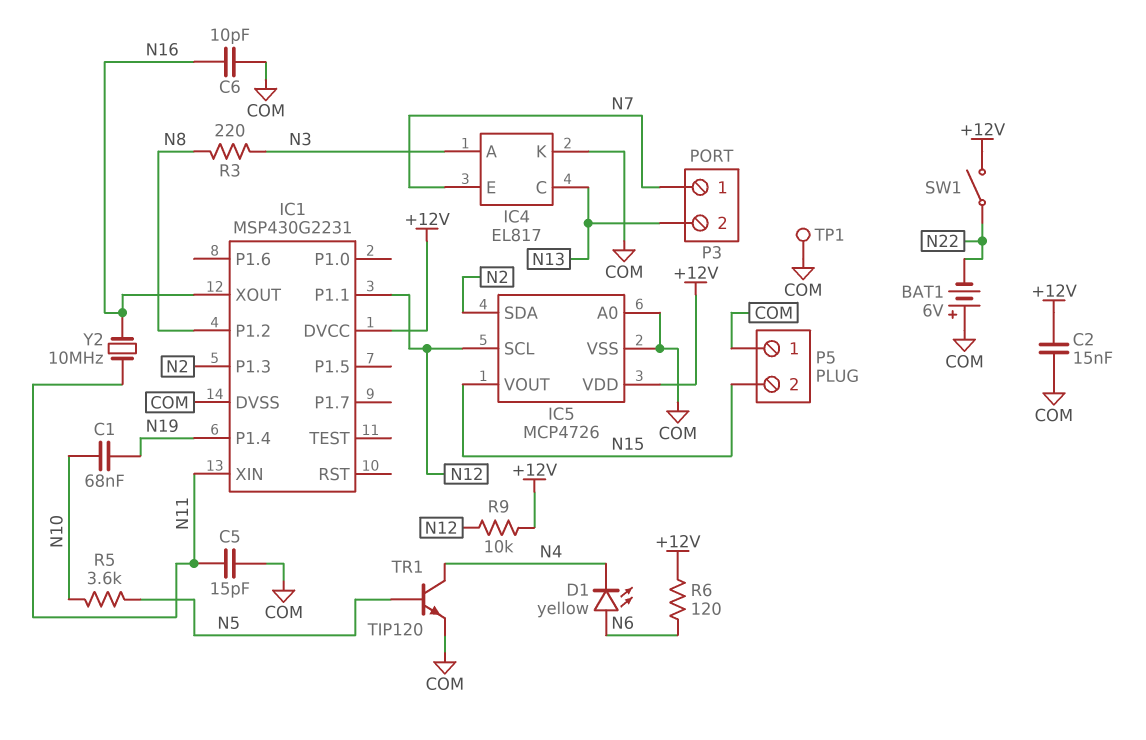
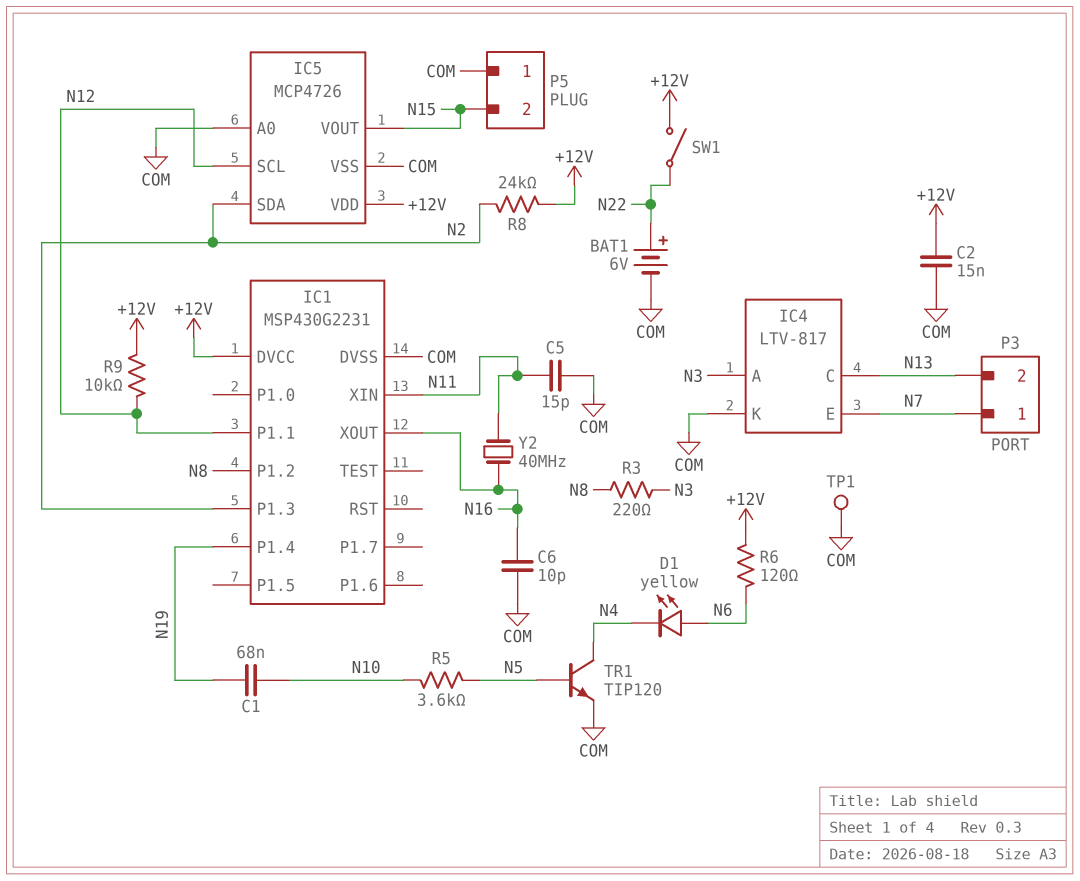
BAT1: 6V (plus COM, minus N22) -> 6V (plus N22, minus COM)
IC4: EL817 -> LTV-817
R8: none -> 24k (+12V, N2)
Y2: 10MHz (N11, N16) -> 40MHz (N11, N16)

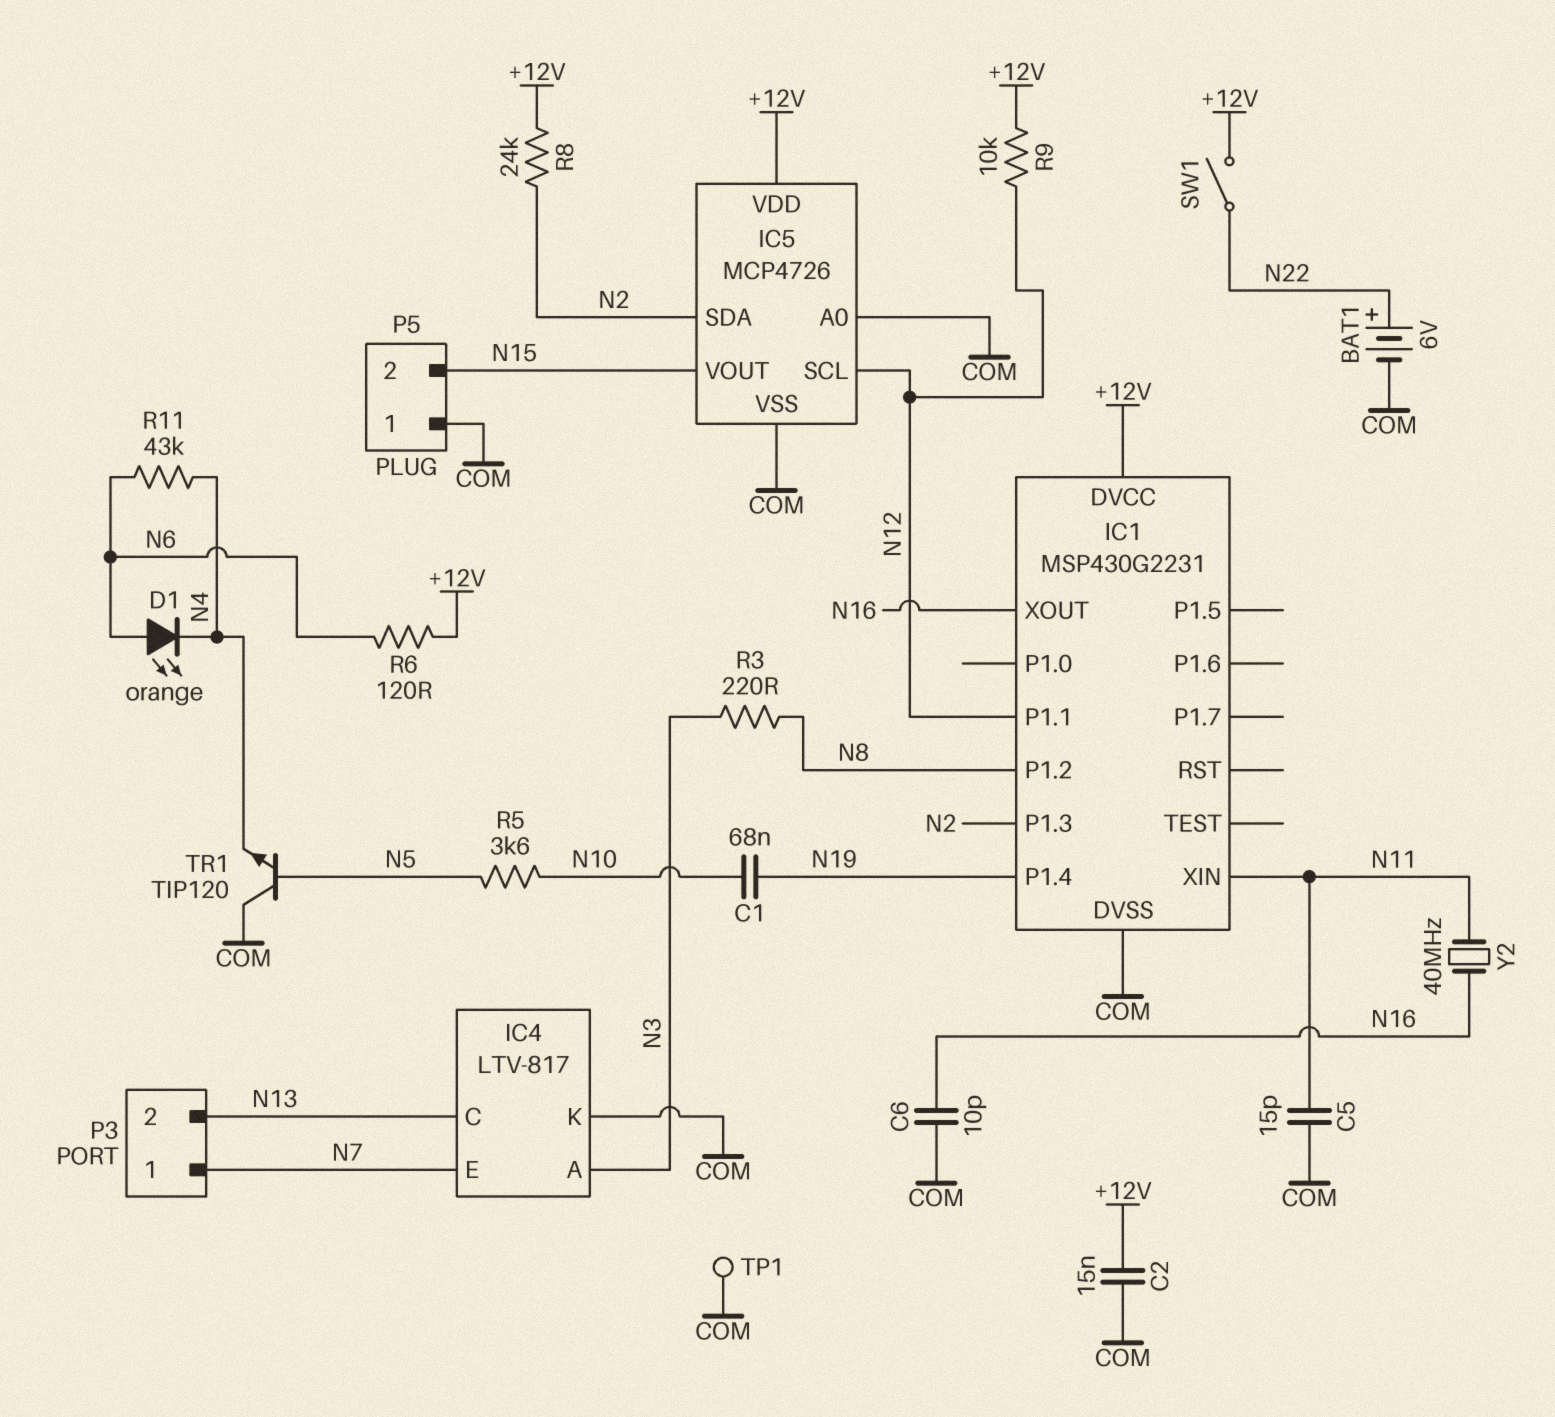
D1: LED yellow (A N6, K N4) -> LED orange (A N6, K N4)
R11: none -> 43k (N4, N6)
TR1: NPN TIP120 (B N5, C N4, E COM) -> NPN TIP120 (B N5, C COM, E N4)

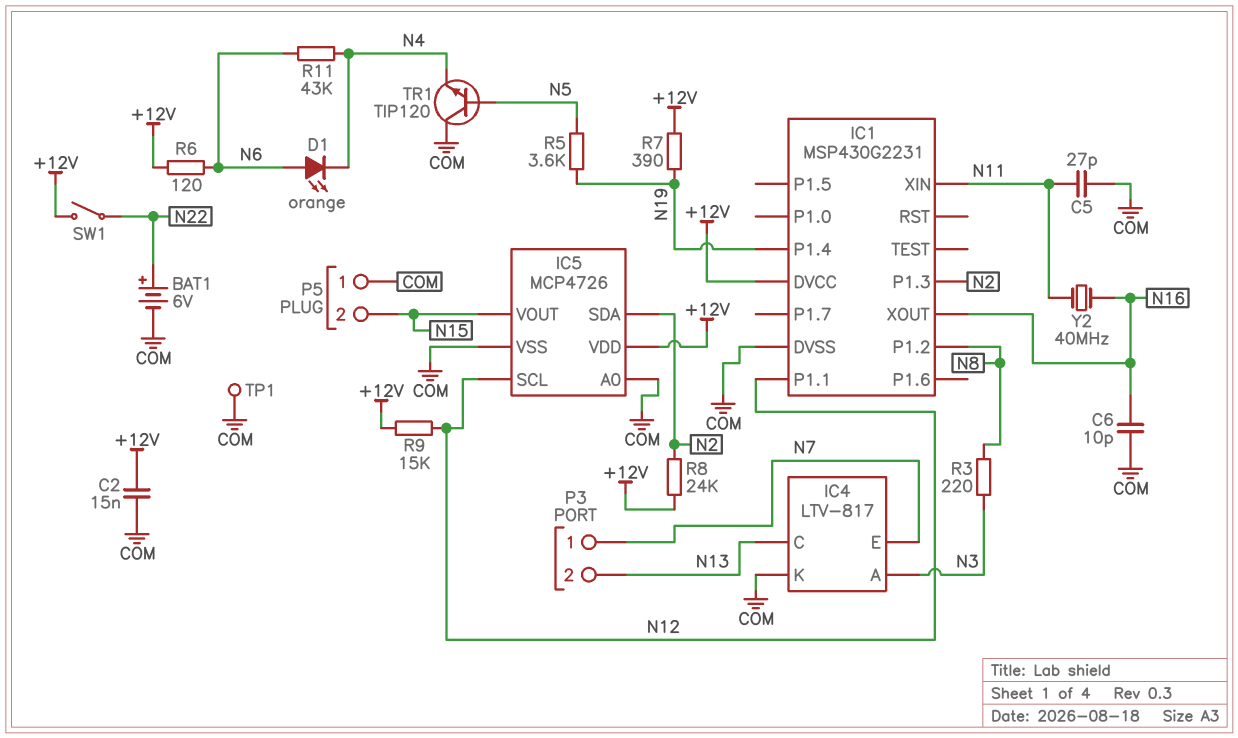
C1: 68nF (N10, N19) -> none
C5: 15pF (COM, N11) -> 27pF (COM, N11)
R5: 3.6k (N5, N10) -> 3.6k (N5, N19)
R7: none -> 390 (+12V, N19)
R9: 10k (+12V, N12) -> 15k (+12V, N12)

